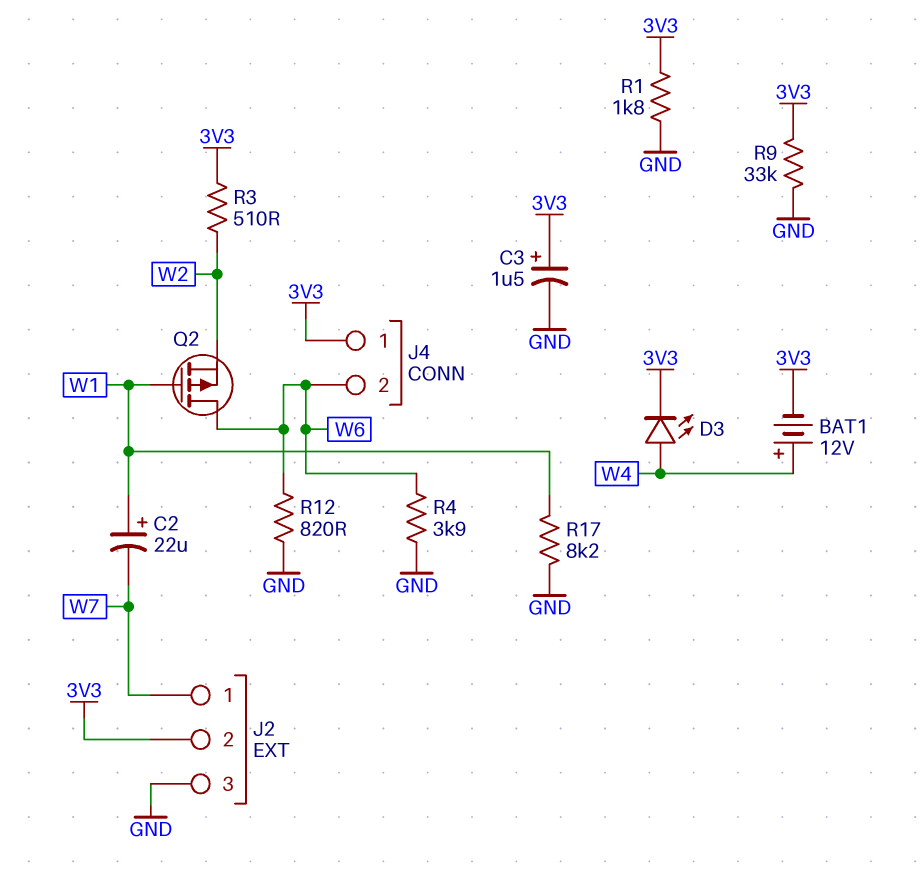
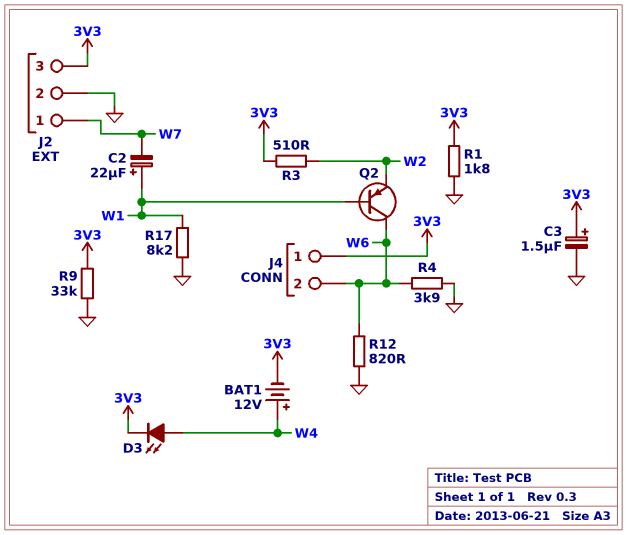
J2 pin 2: 3V3 -> GND
J2 pin 3: GND -> 3V3
Q2: PMOS (G W1, D W6, S W2) -> PNP (B W1, C W6, E W2)

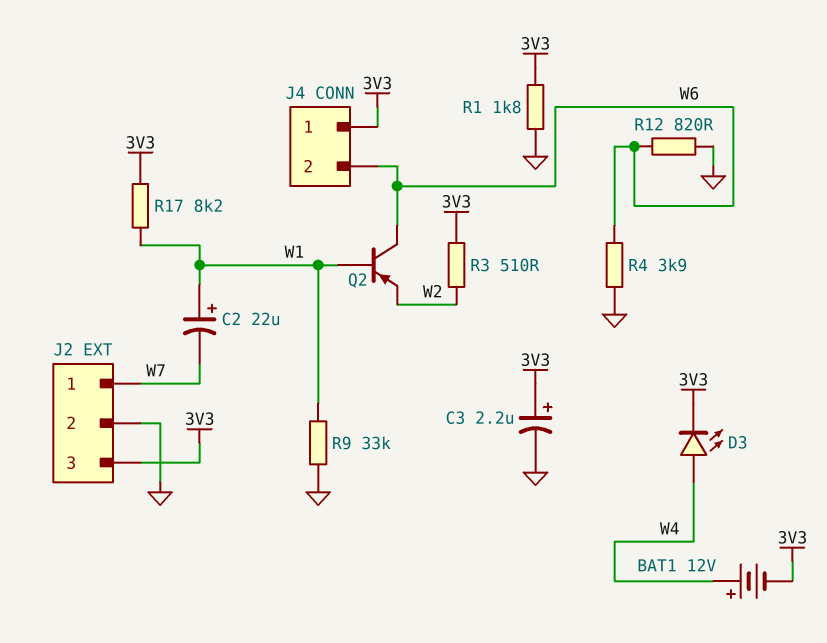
C3: 1.5uF (plus 3V3, minus GND) -> 2.2uF (plus 3V3, minus GND)
R9: 33k (3V3, GND) -> 33k (GND, W1)
R17: 8.2k (GND, W1) -> 8.2k (3V3, W1)

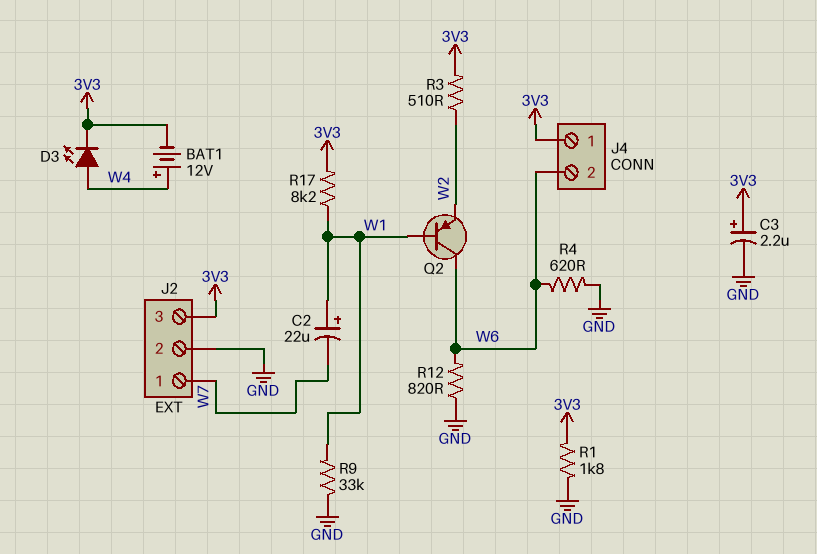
R4: 3.9k (GND, W6) -> 620 (GND, W6)

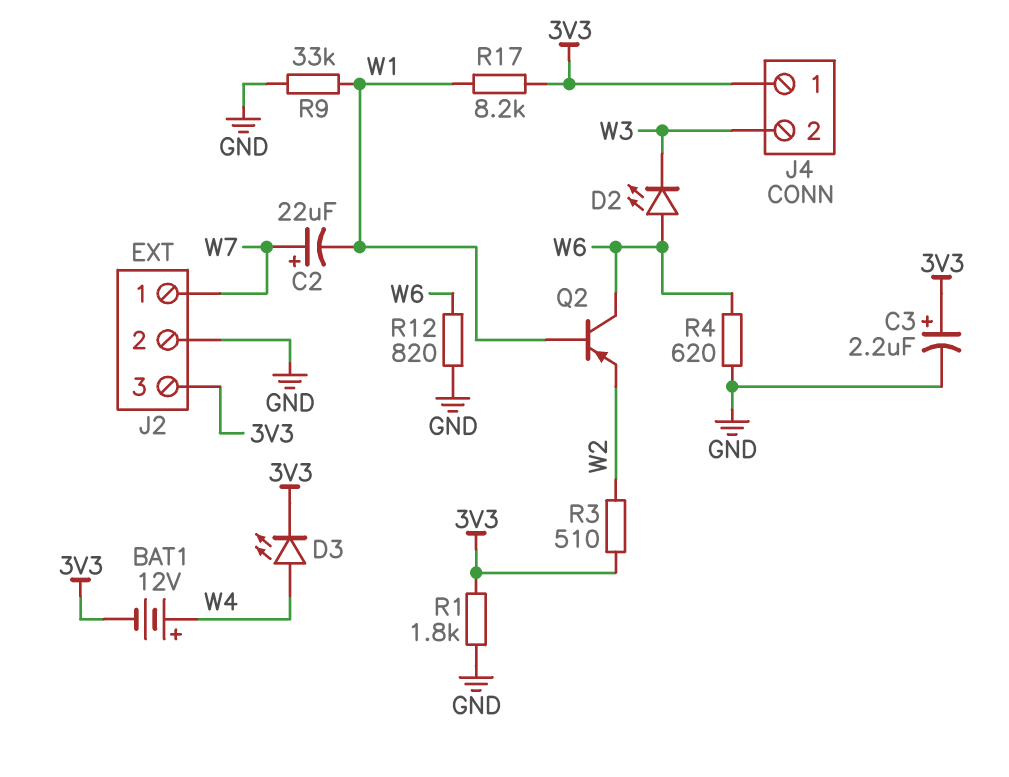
C2: 22uF (plus W1, minus W7) -> 22uF (plus W7, minus W1)
D2: none -> LED (A W6, K W3)
J4 pin 2: W6 -> W3

